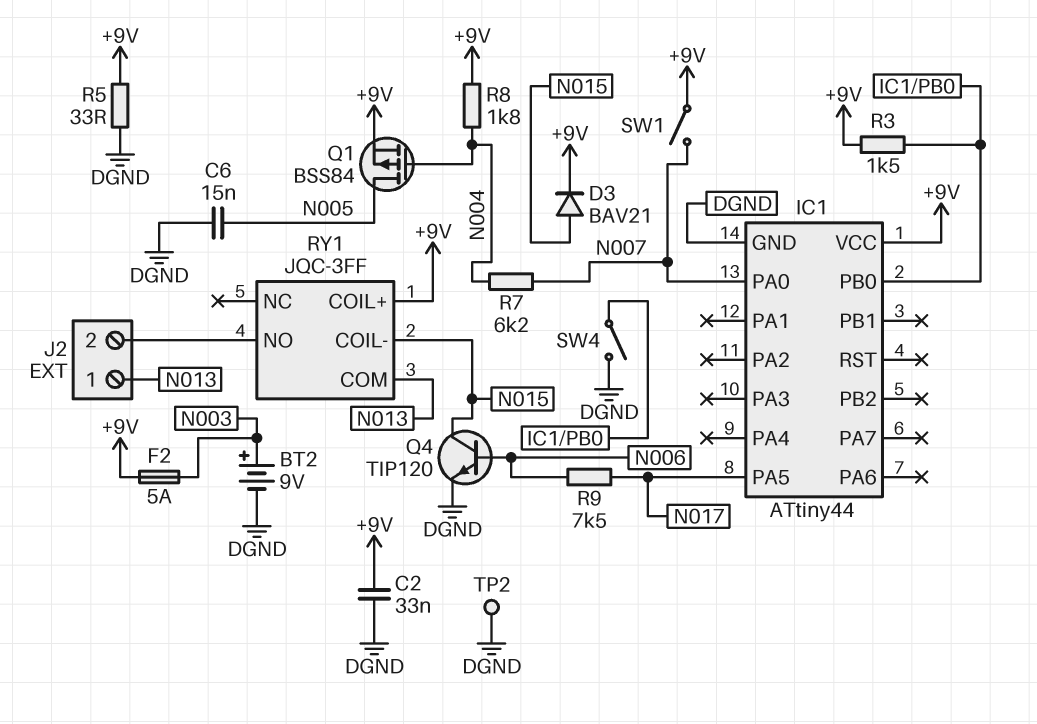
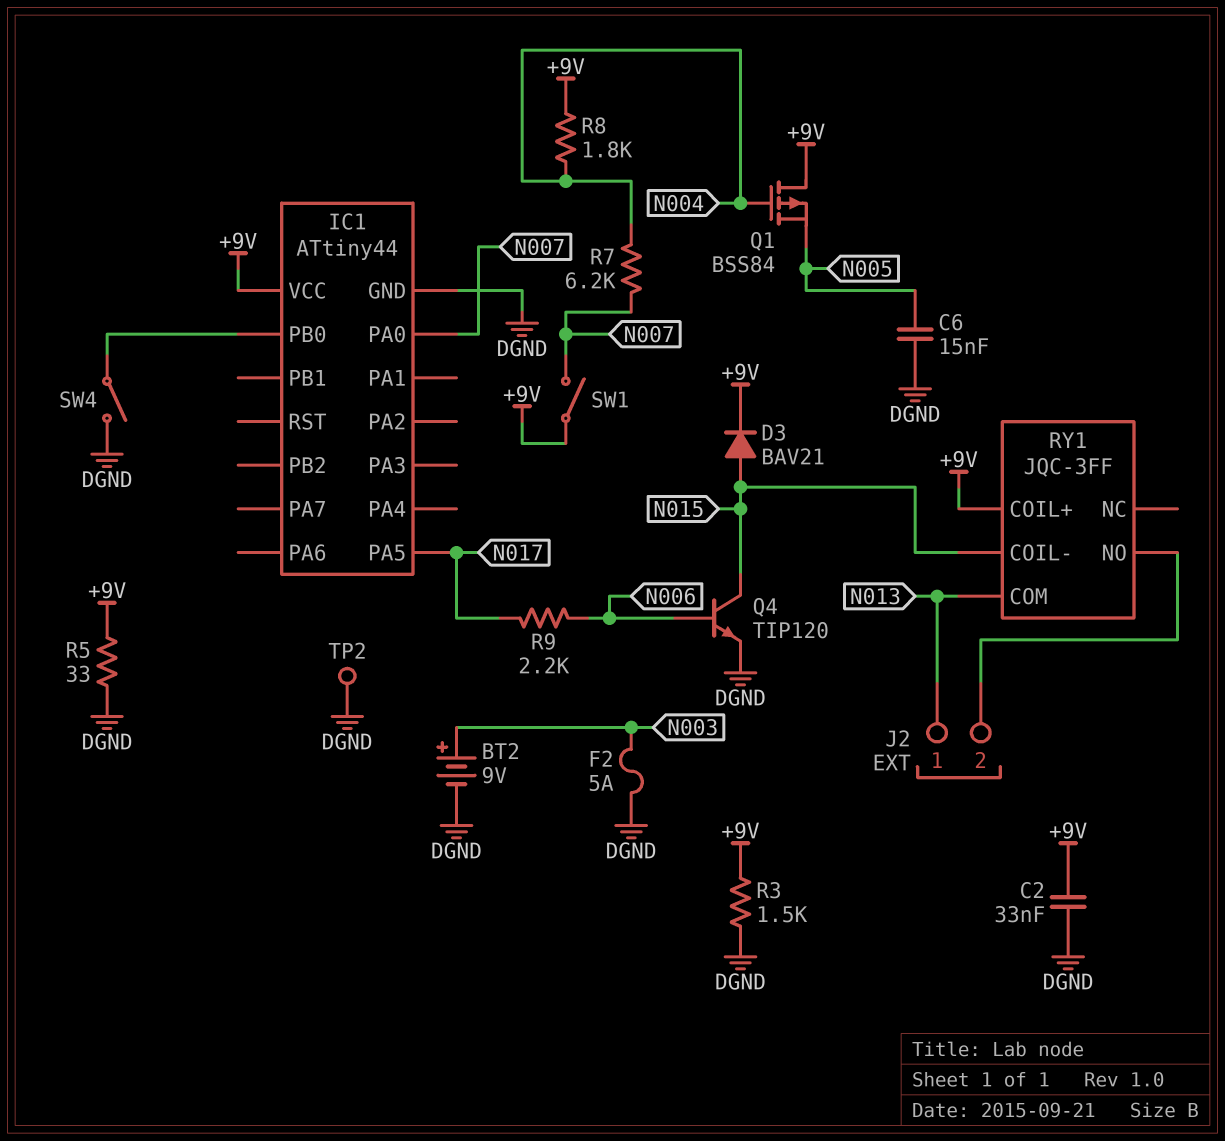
F2: 5A (+9V, N003) -> 5A (DGND, N003)
Q1: PMOS BSS84 (G N004, D N005, S +9V) -> PMOS BSS84 (G N004, D +9V, S N005)
R3: 1.5k (+9V, IC1/PB0) -> 1.5k (+9V, DGND)
R9: 7.5k (N006, N017) -> 2.2k (N006, N017)

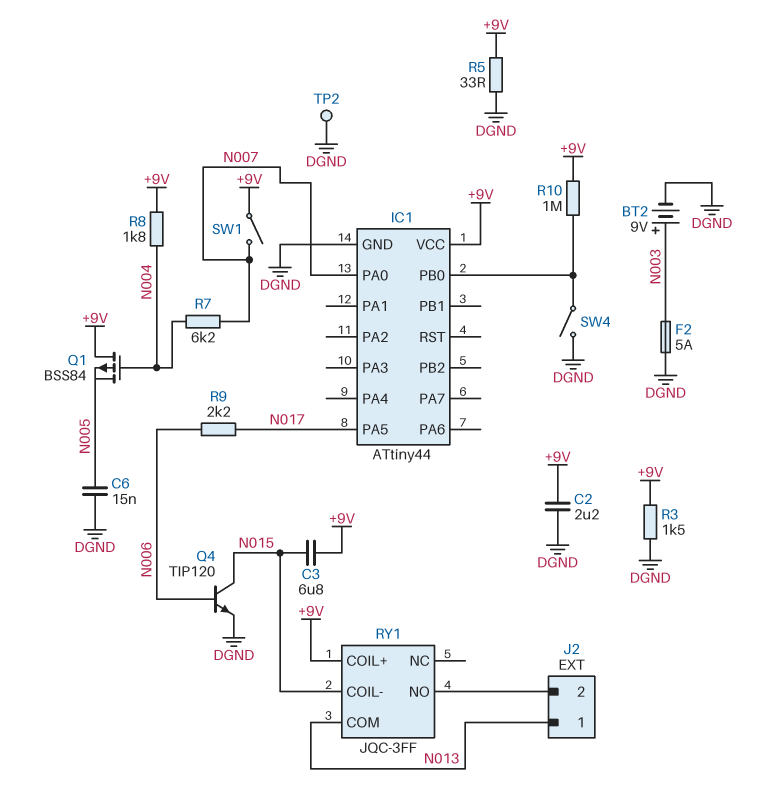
C2: 33nF (+9V, DGND) -> 2.2uF (+9V, DGND)
C3: none -> 6.8uF (+9V, N015)
D3: diode BAV21 (A N015, K +9V) -> none
R10: none -> 1M (+9V, IC1/PB0)

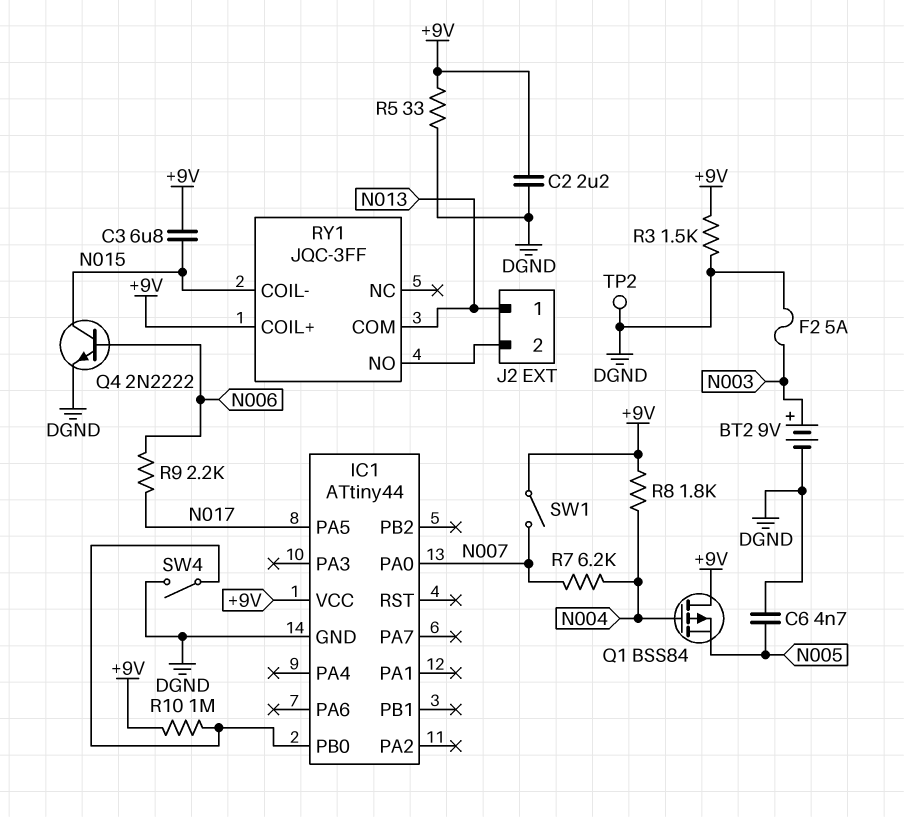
C6: 15nF (DGND, N005) -> 4.7nF (DGND, N005)
Q4: NPN TIP120 (B N006, C N015, E DGND) -> NPN 2N2222 (B N006, C N015, E DGND)

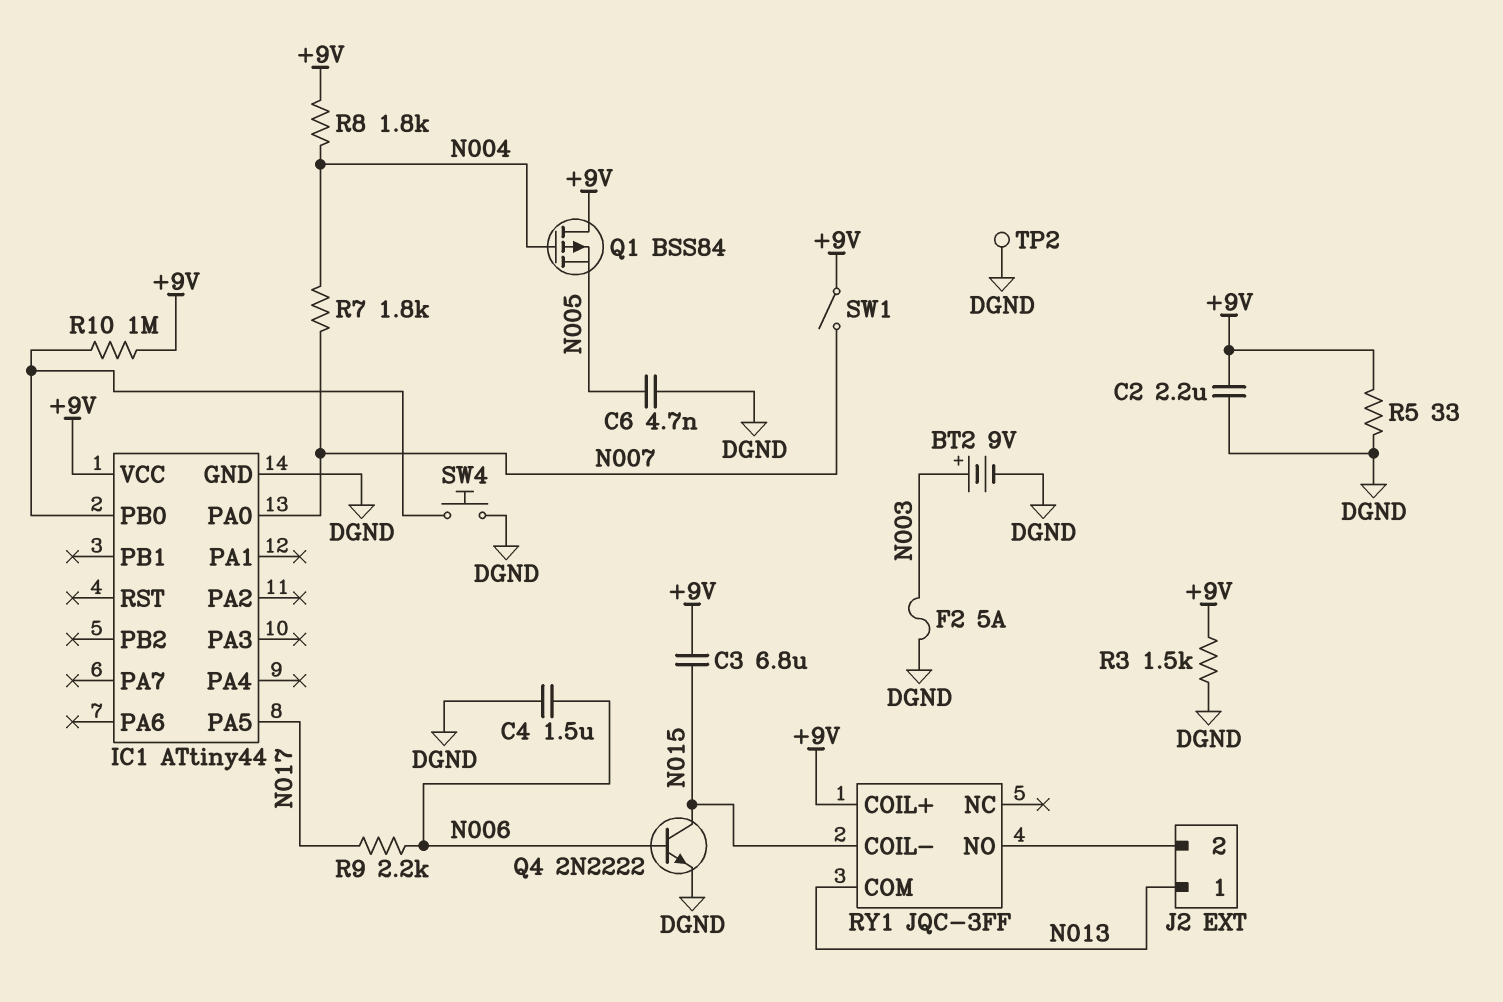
C4: none -> 1.5uF (DGND, N006)
R7: 6.2k (N004, N007) -> 1.8k (N004, N007)
SW4: switch (DGND, IC1/PB0) -> button (DGND, IC1/PB0)

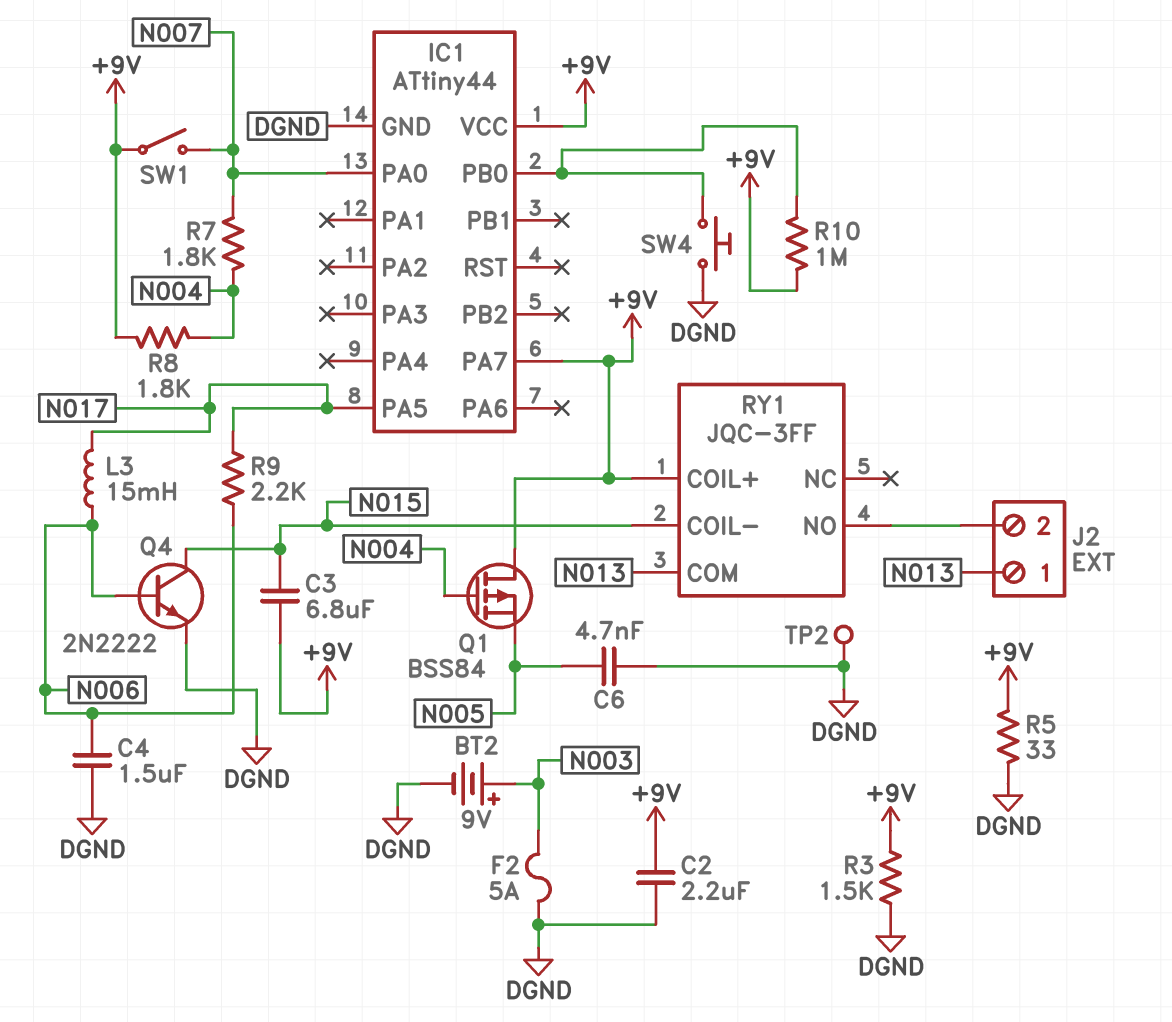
IC1 pin PA7: none -> +9V
L3: none -> 15mH (N006, N017)

